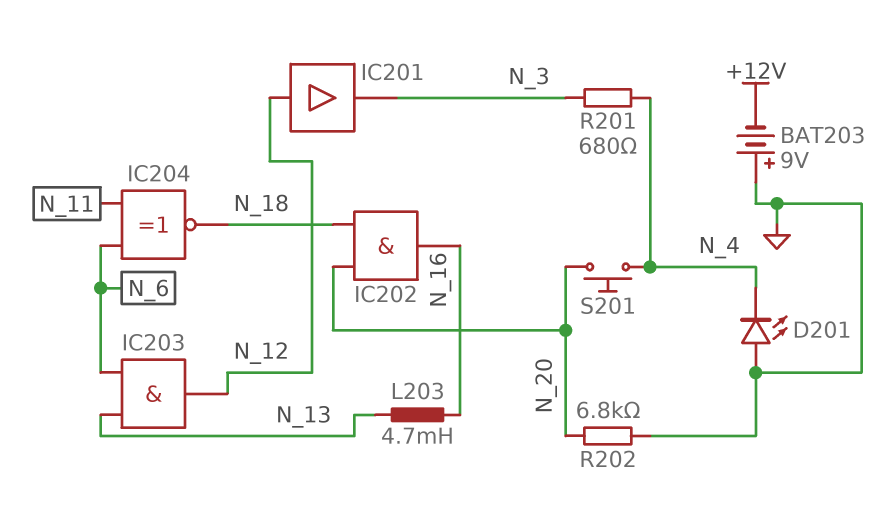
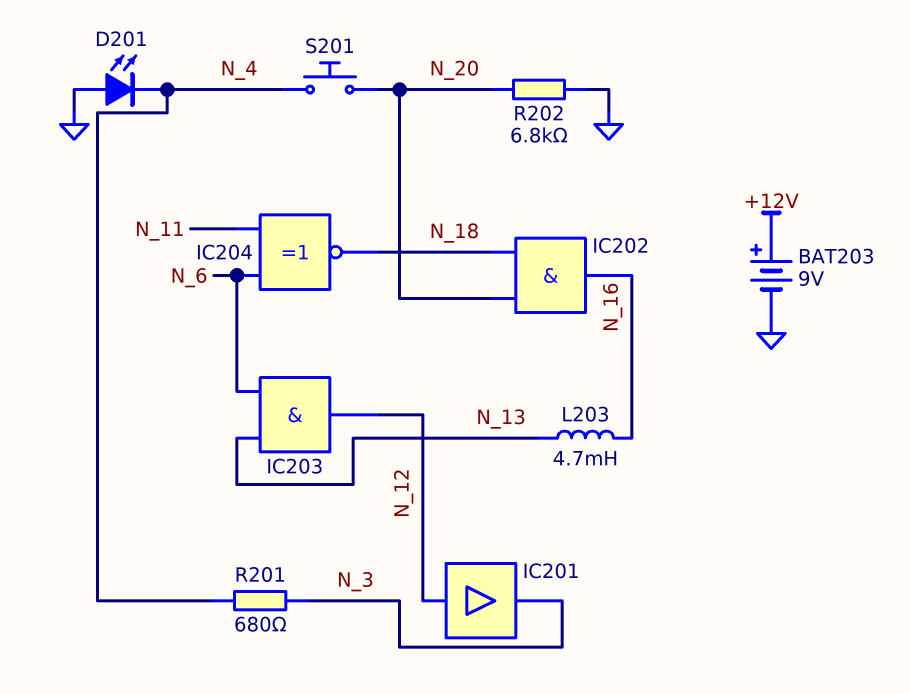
BAT203: 9V (plus GND, minus +12V) -> 9V (plus +12V, minus GND)

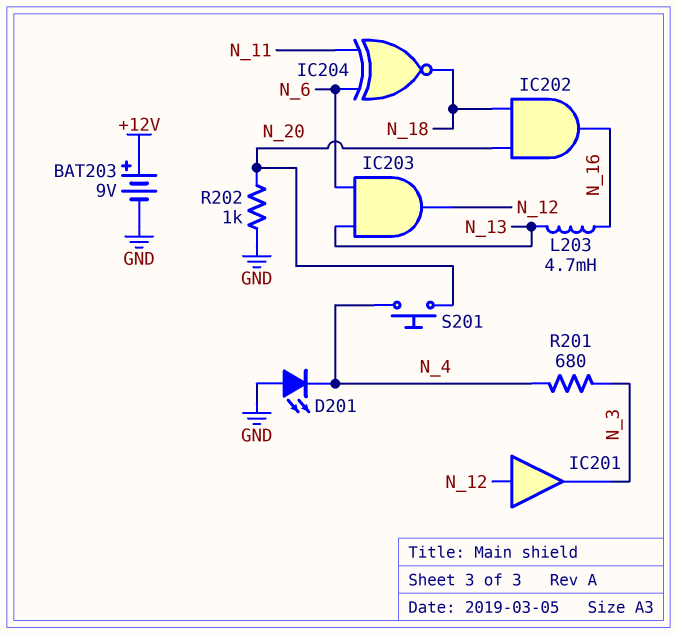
R202: 6.8k (GND, N_20) -> 1k (GND, N_20)

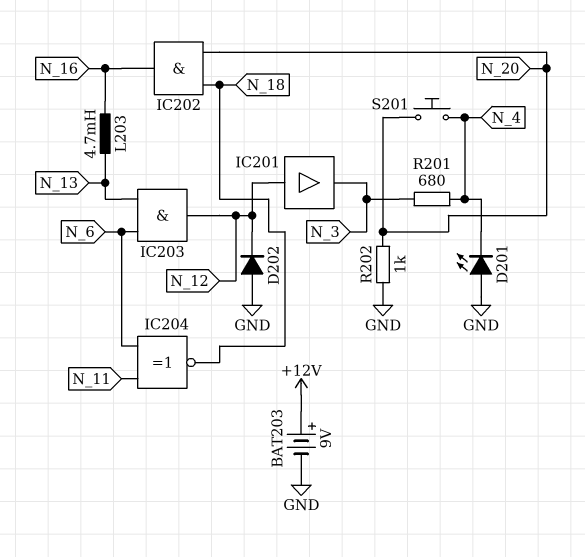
D202: none -> diode (A GND, K N_12)

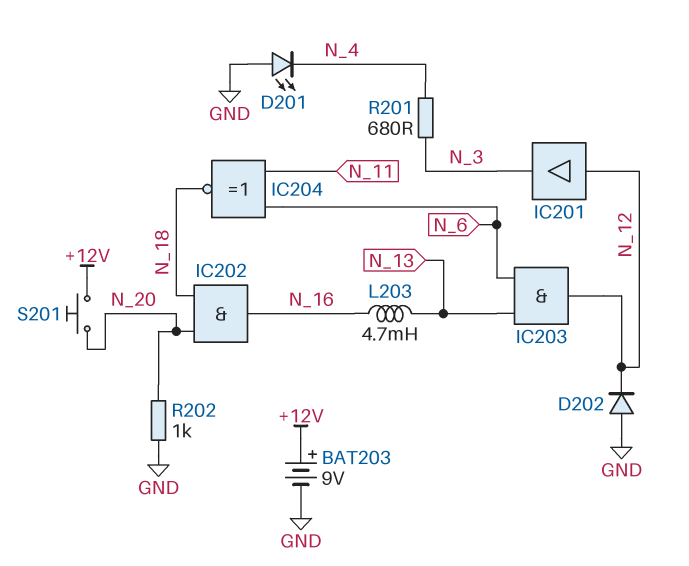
S201: button (N_4, N_20) -> button (+12V, N_20)

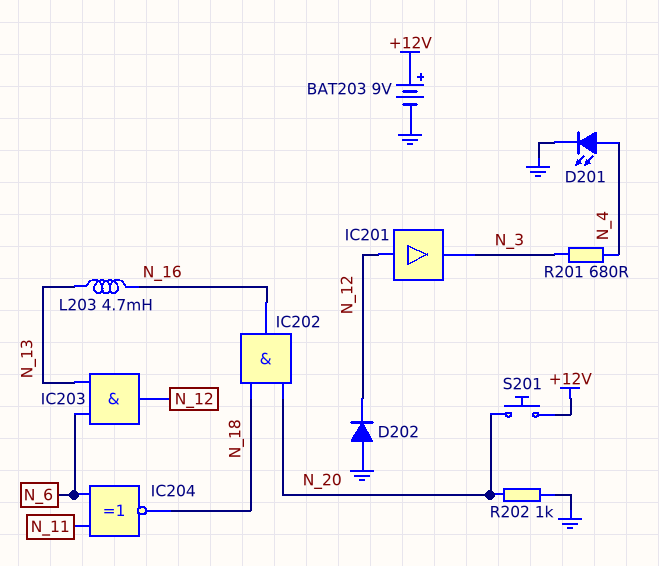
D201: LED (A GND, K N_4) -> LED (A N_4, K GND)

